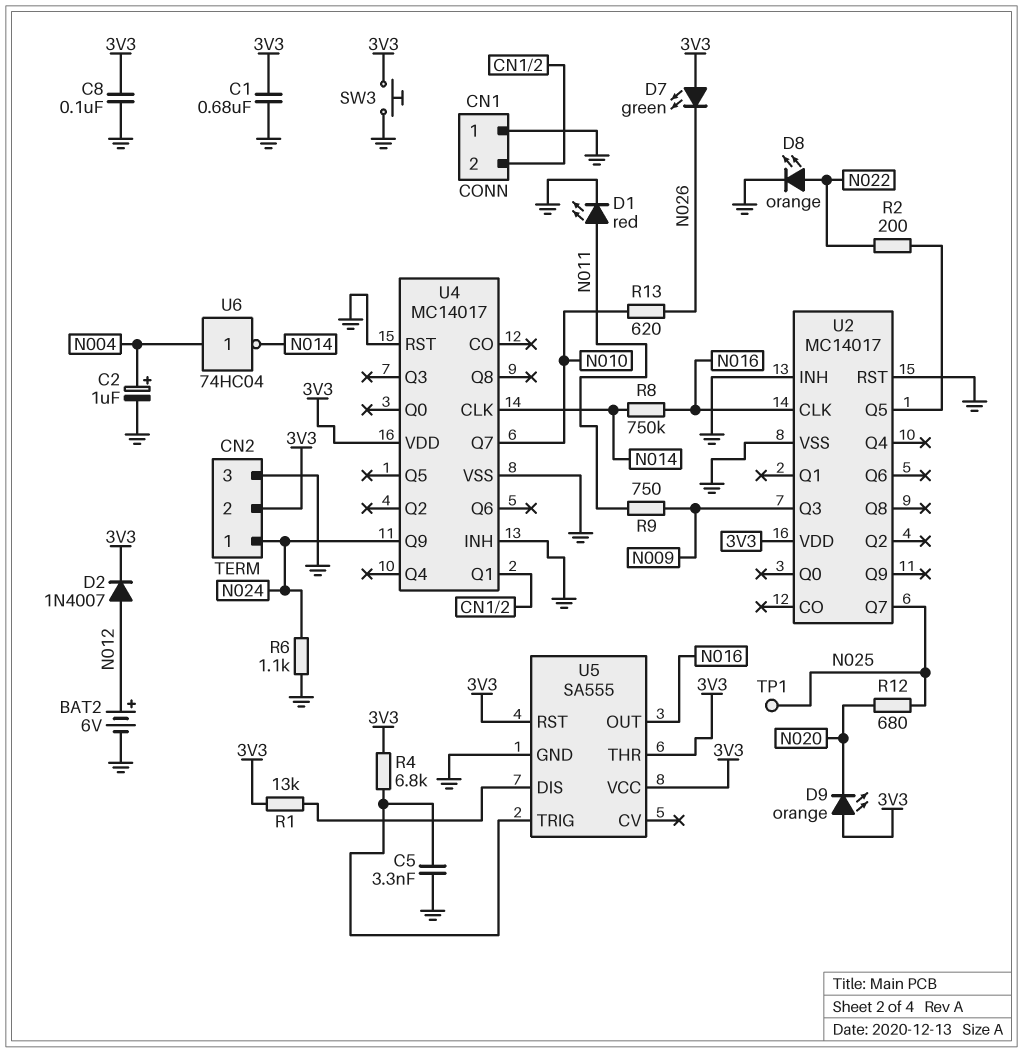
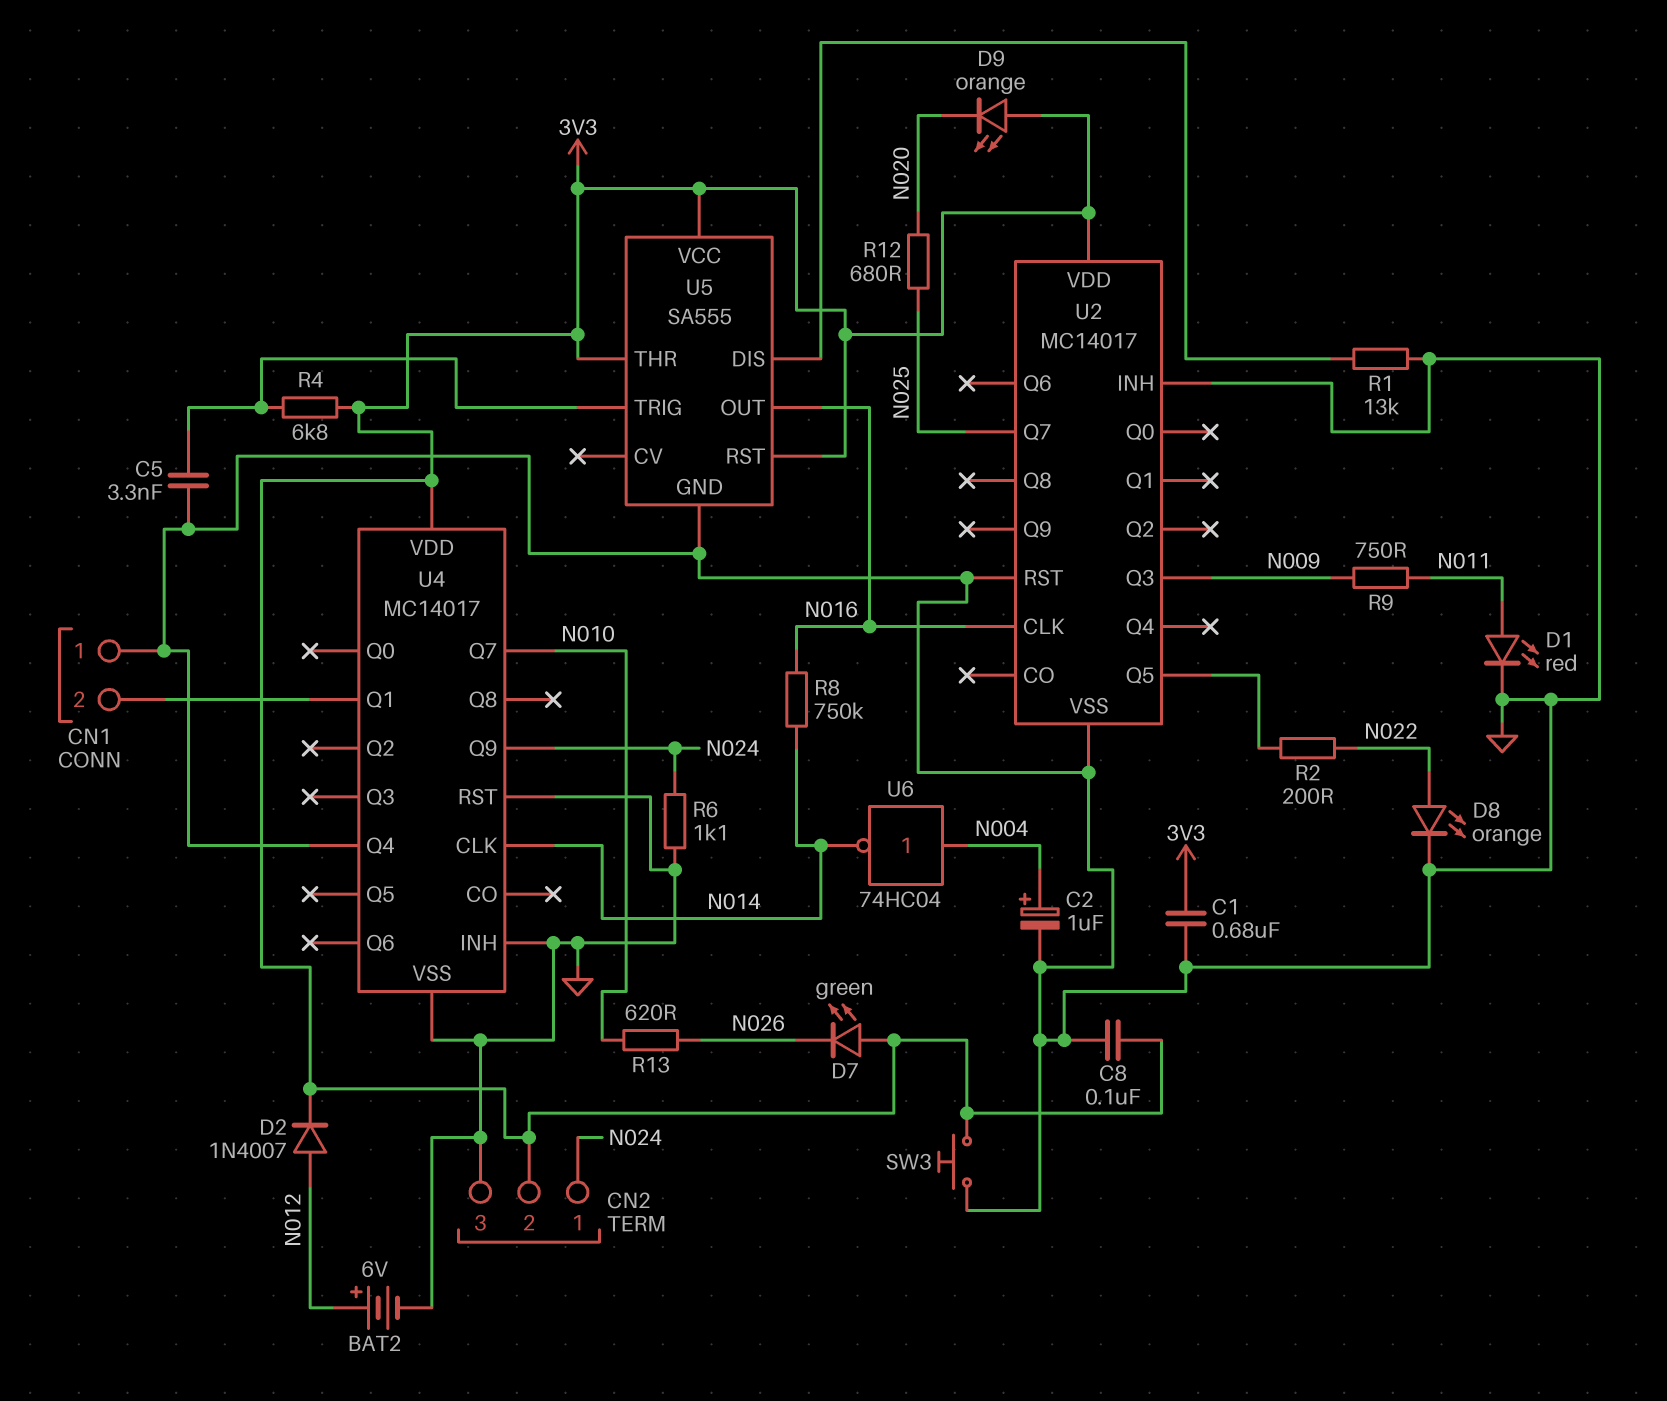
R1: 13k (3V3, U5/DIS) -> 13k (GND, U5/DIS)
TP1: test point (N025) -> none
U4 pin Q4: none -> GND

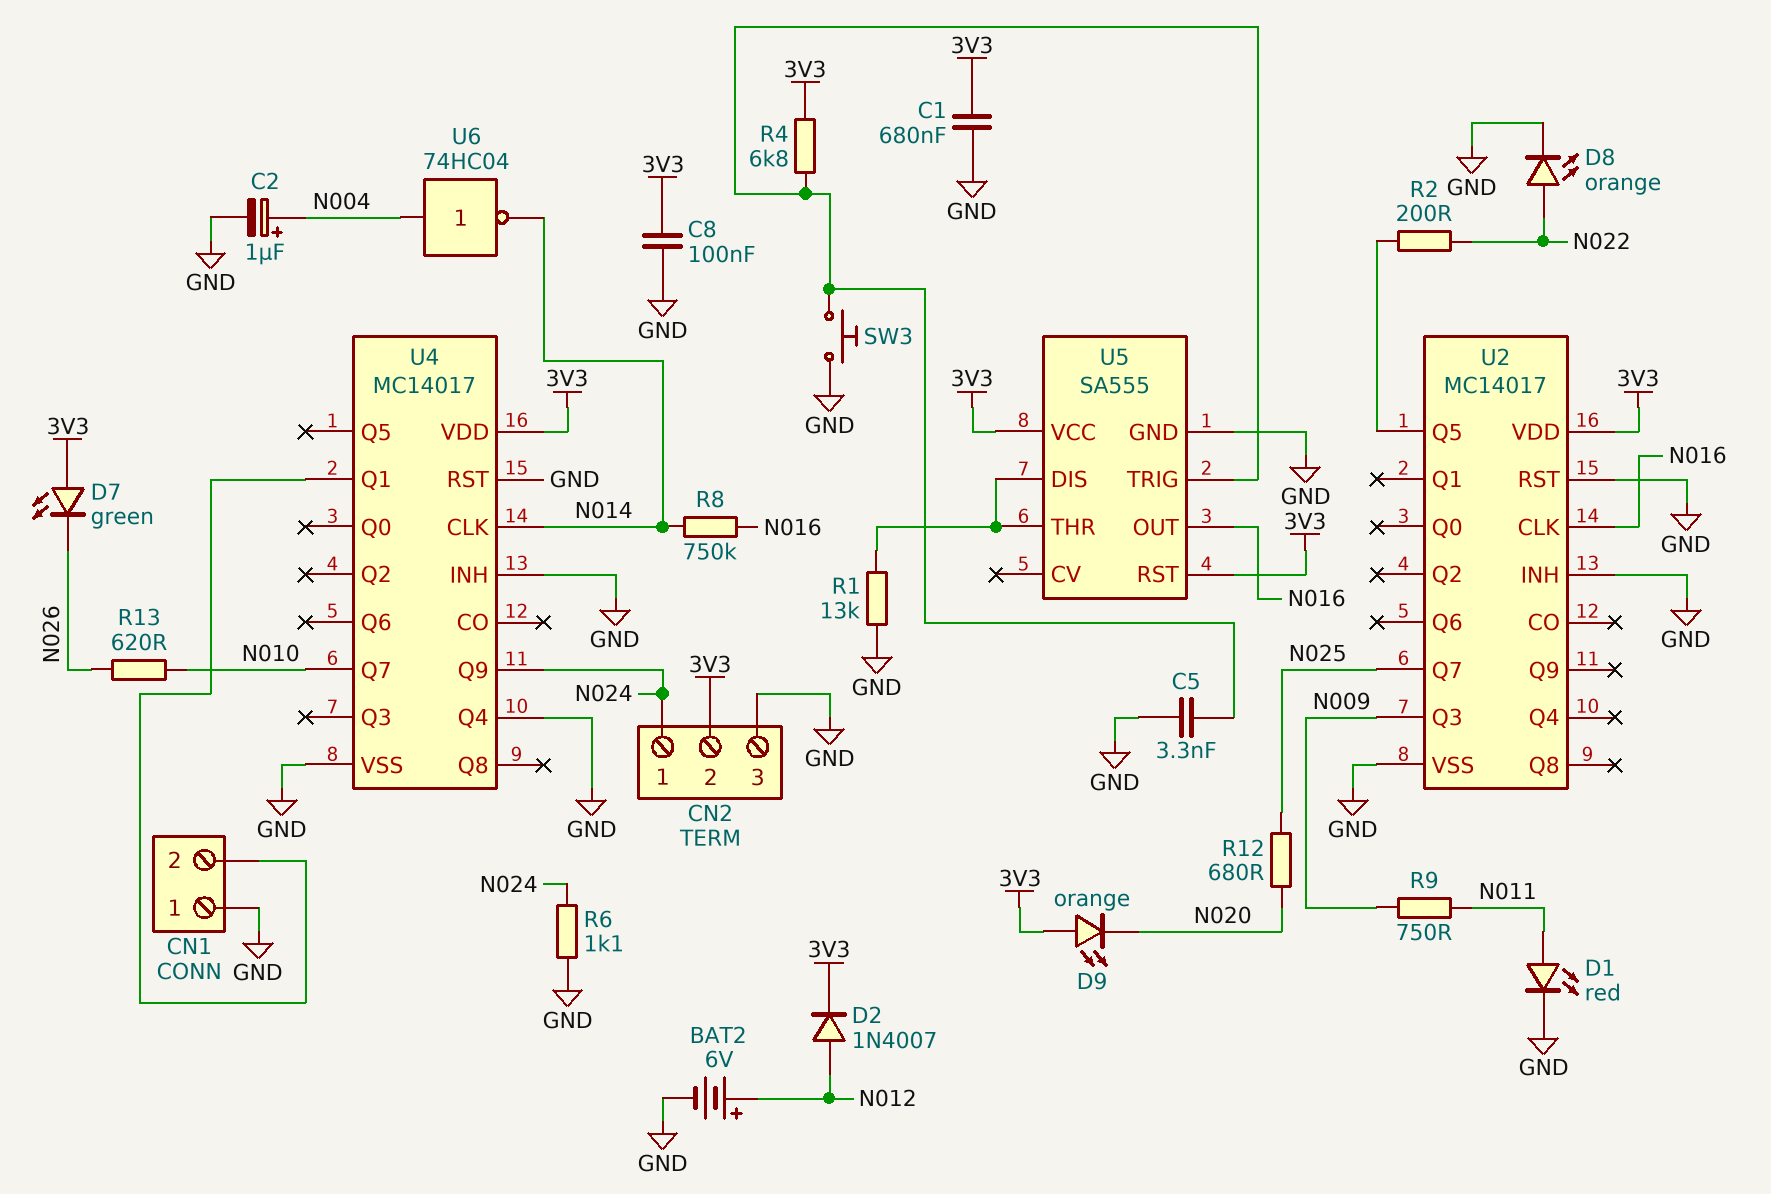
SW3: button (3V3, GND) -> button (GND, U5/TRIG)
U5 pin THR: 3V3 -> U5/DIS

